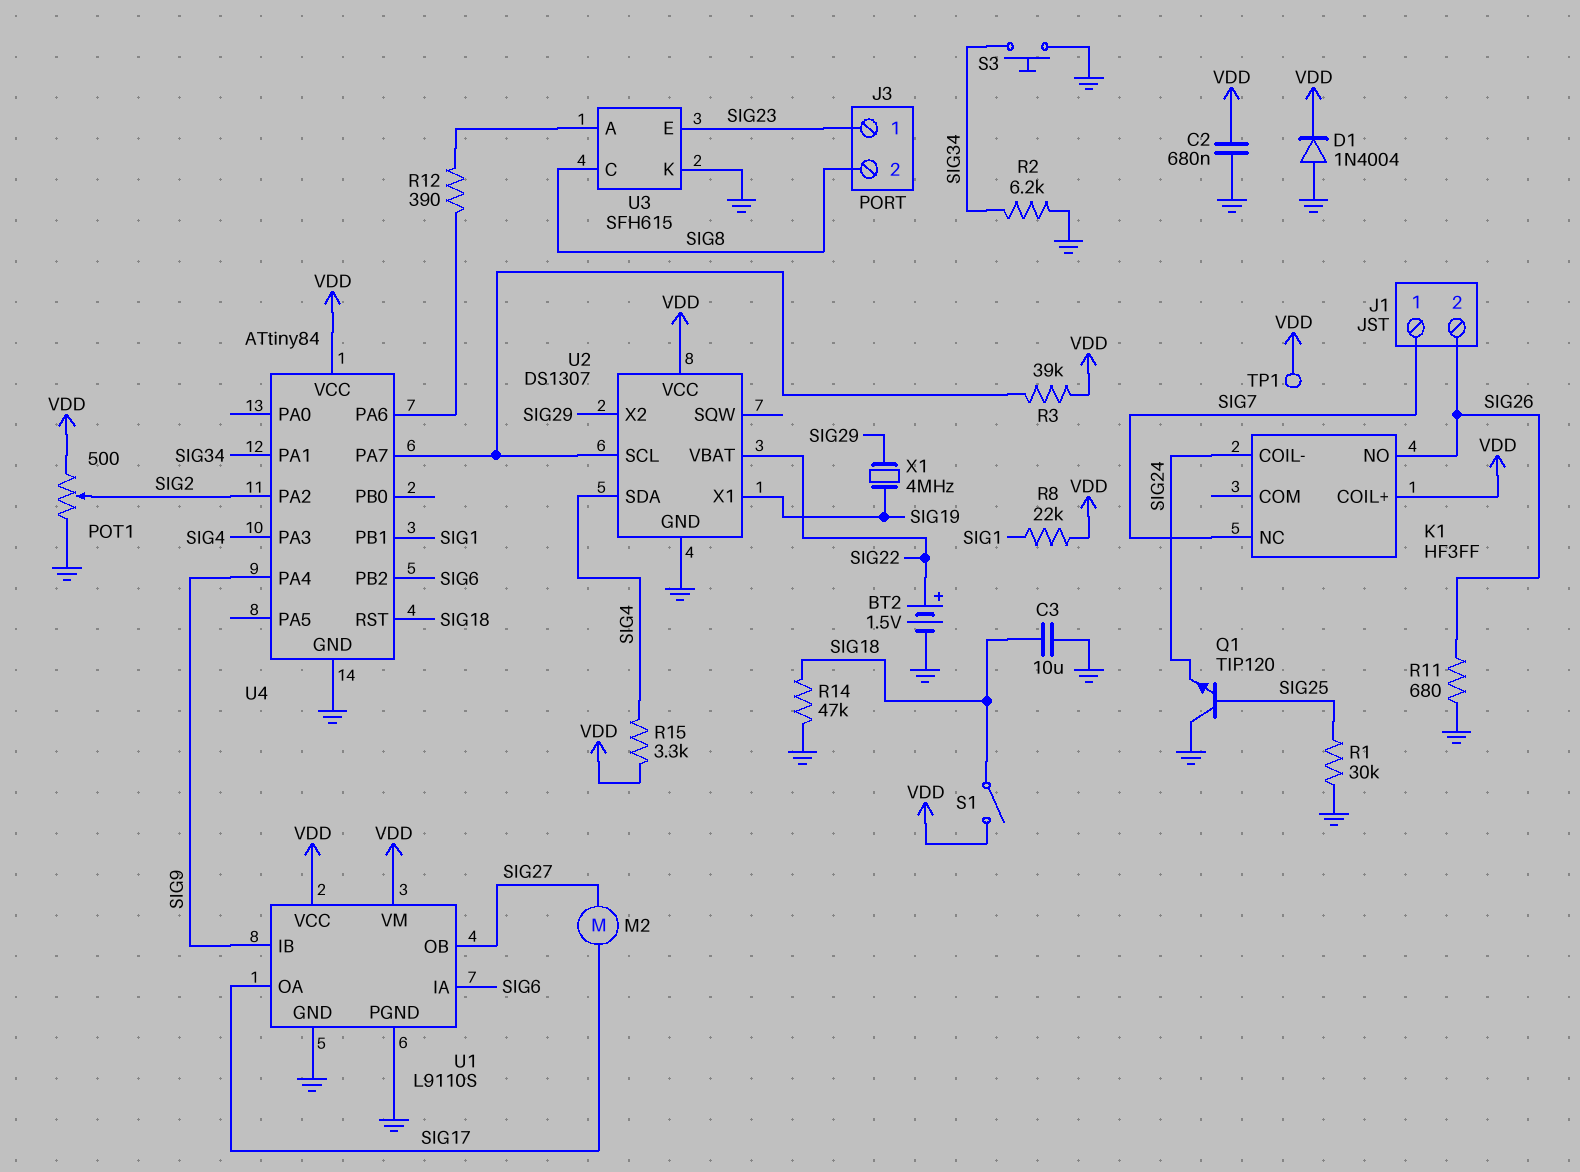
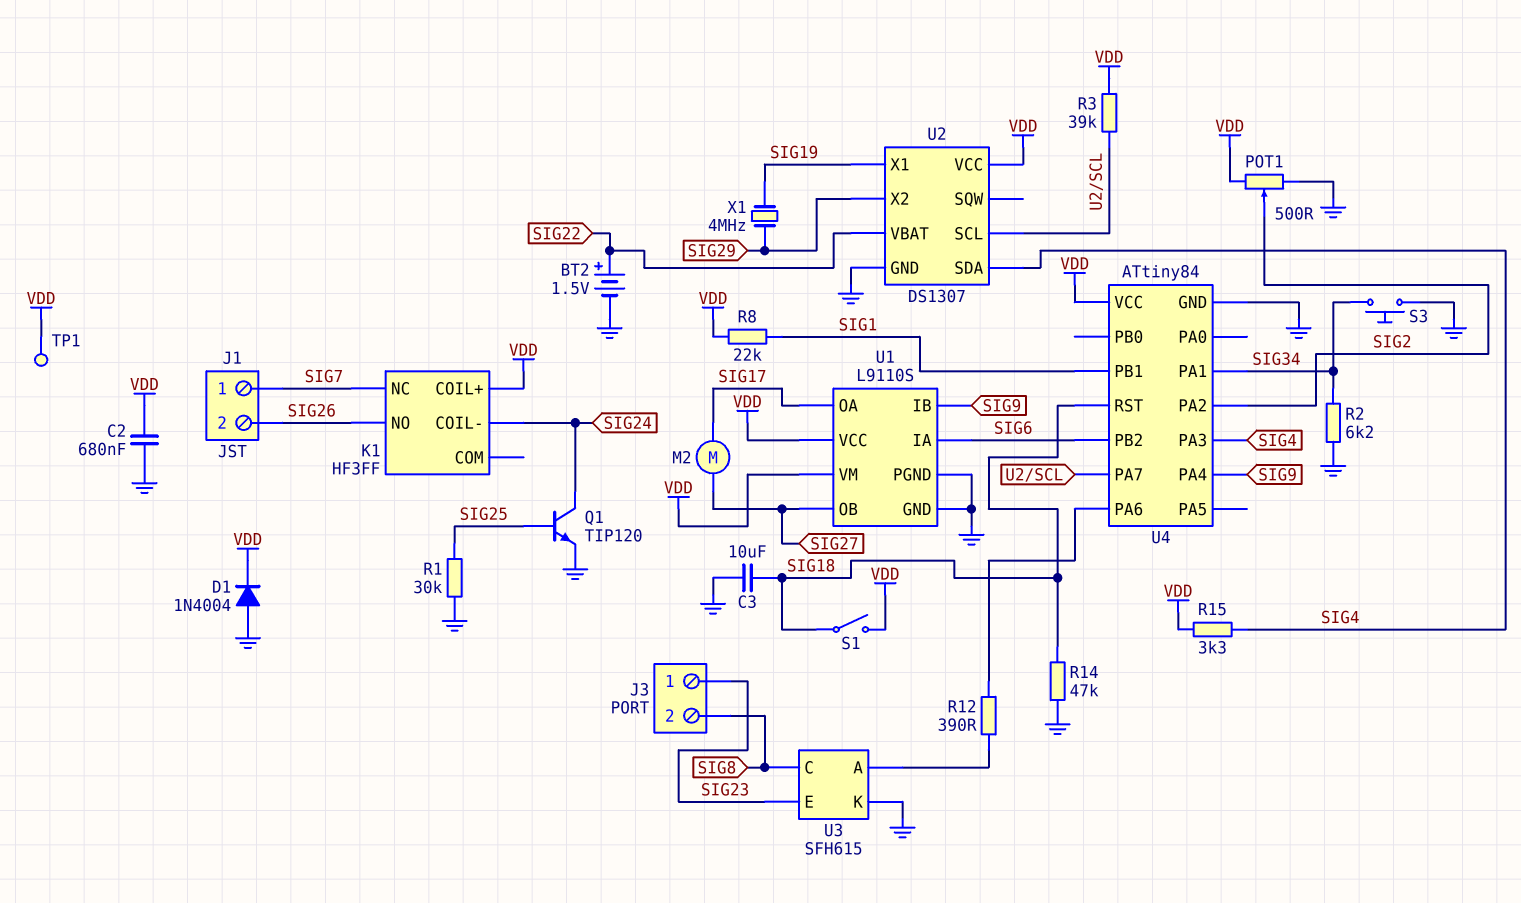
Q1: NPN TIP120 (B SIG25, C GND, E SIG24) -> NPN TIP120 (B SIG25, C SIG24, E GND)
R11: 680 (GND, SIG26) -> none

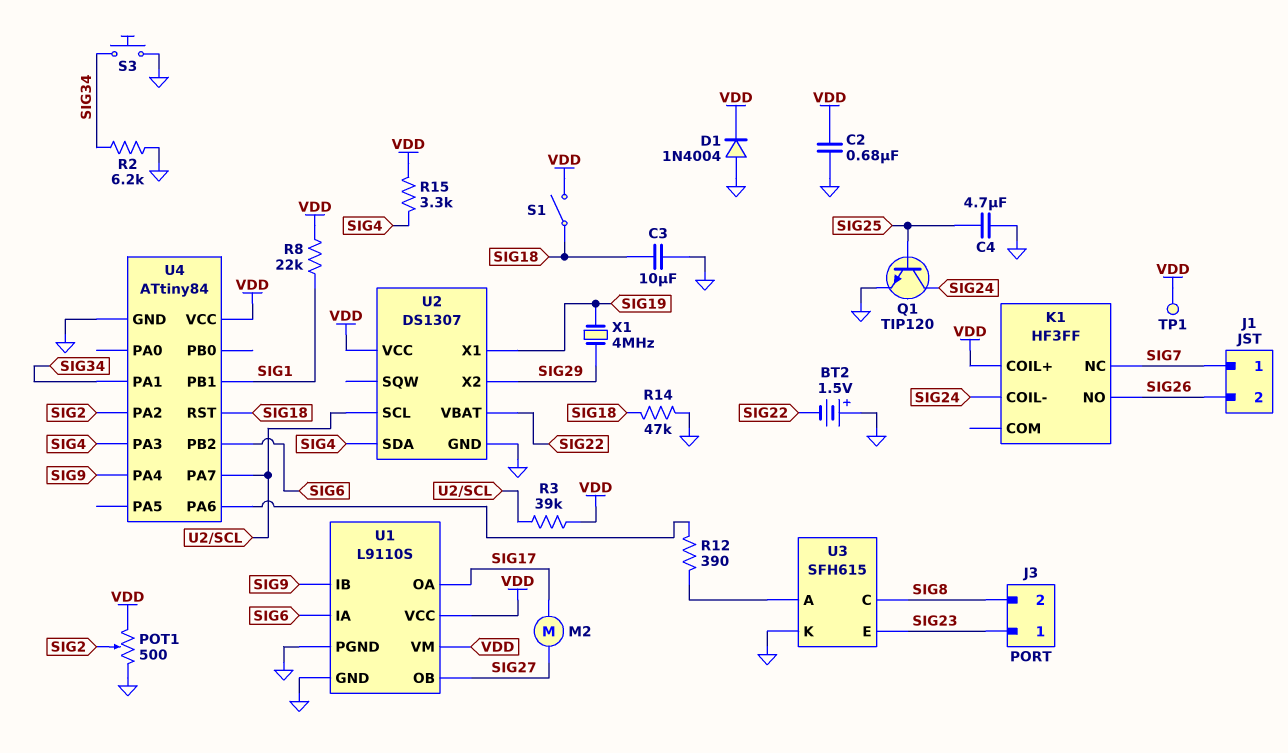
BT2: 1.5V (plus SIG22, minus GND) -> 1.5V (plus GND, minus SIG22)
C4: none -> 4.7uF (GND, SIG25)
R1: 30k (GND, SIG25) -> none

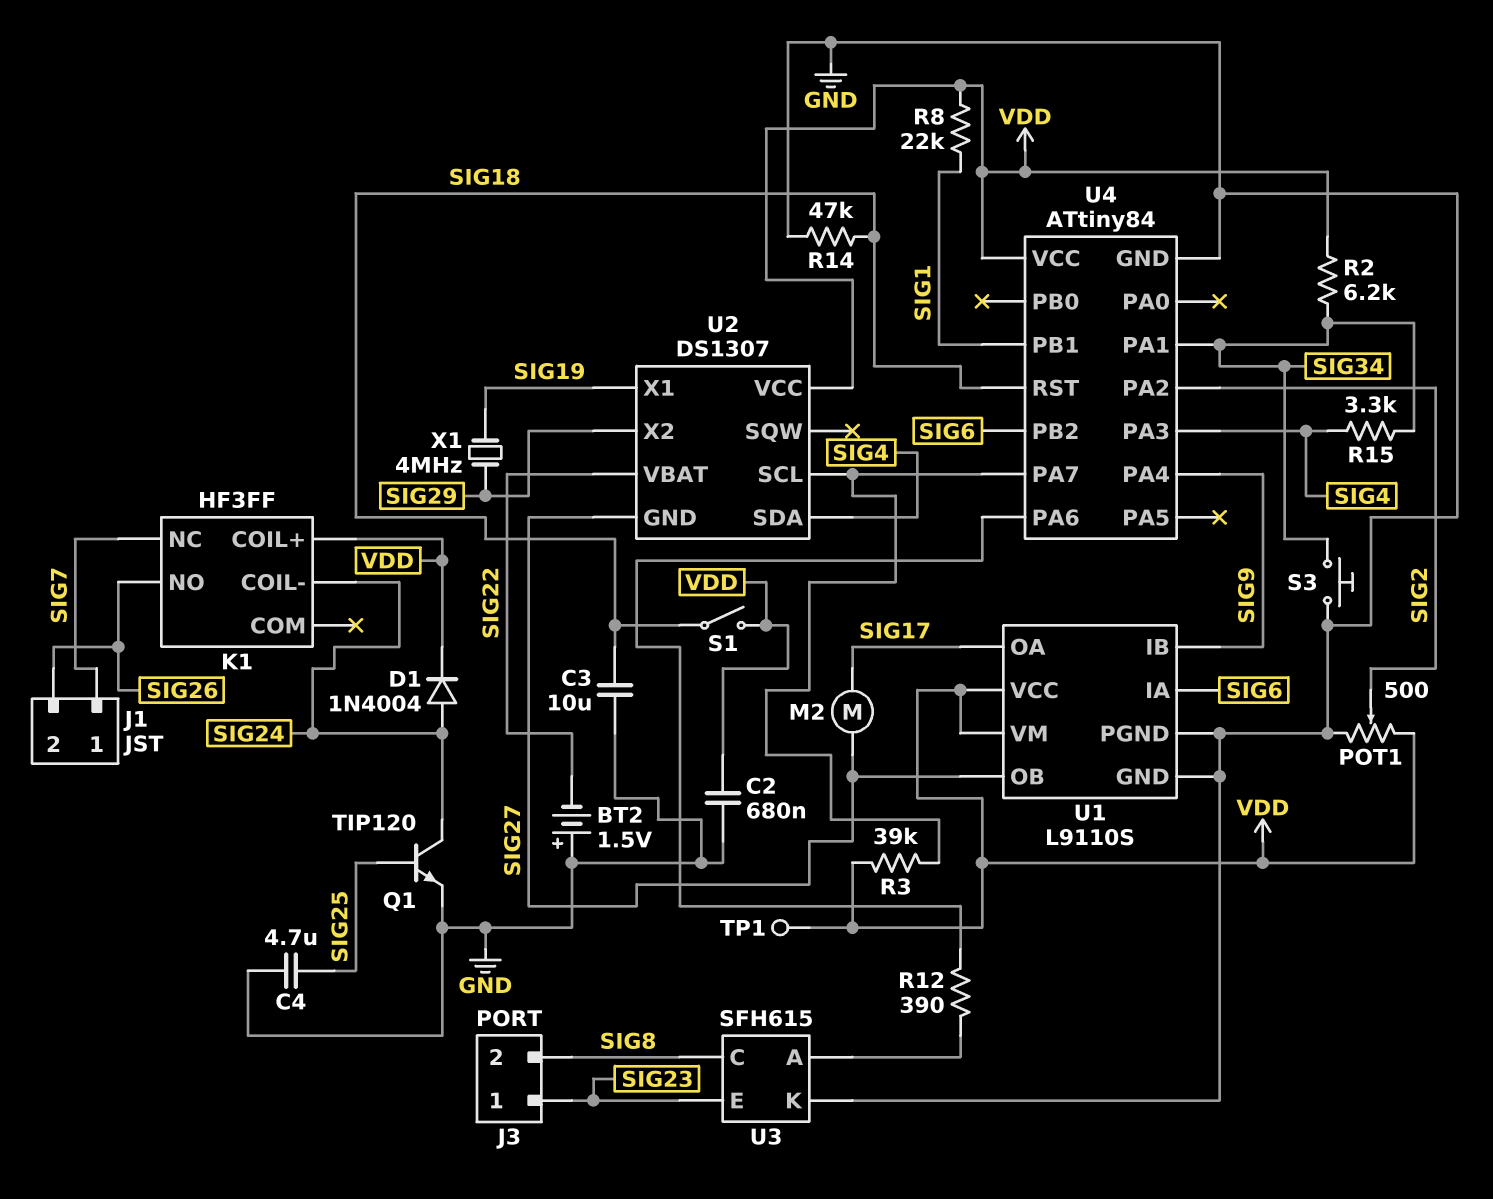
D1: diode 1N4004 (A GND, K VDD) -> diode 1N4004 (A SIG24, K VDD)
R2: 6.2k (GND, SIG34) -> 6.2k (SIG34, VDD)
R15: 3.3k (SIG4, VDD) -> 3.3k (SIG4, SIG34)
U2 pin GND: GND -> SIG27

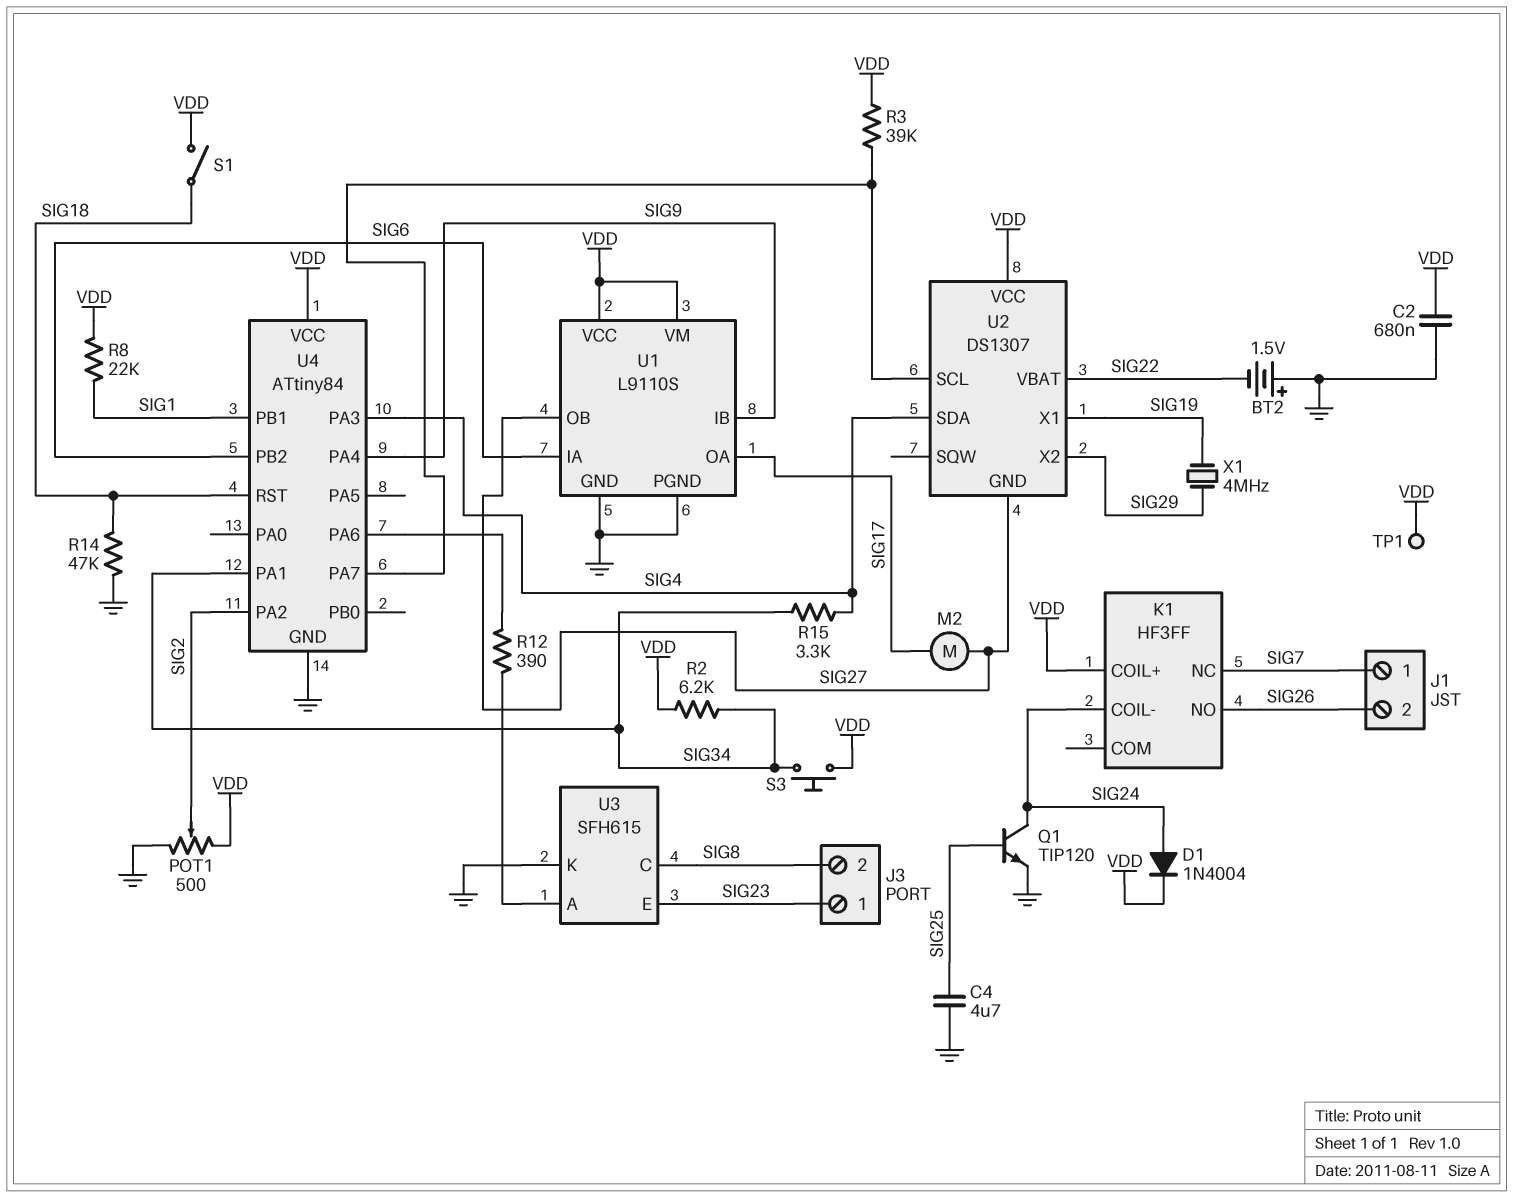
C3: 10uF (GND, SIG18) -> none
S3: button (GND, SIG34) -> button (SIG34, VDD)

